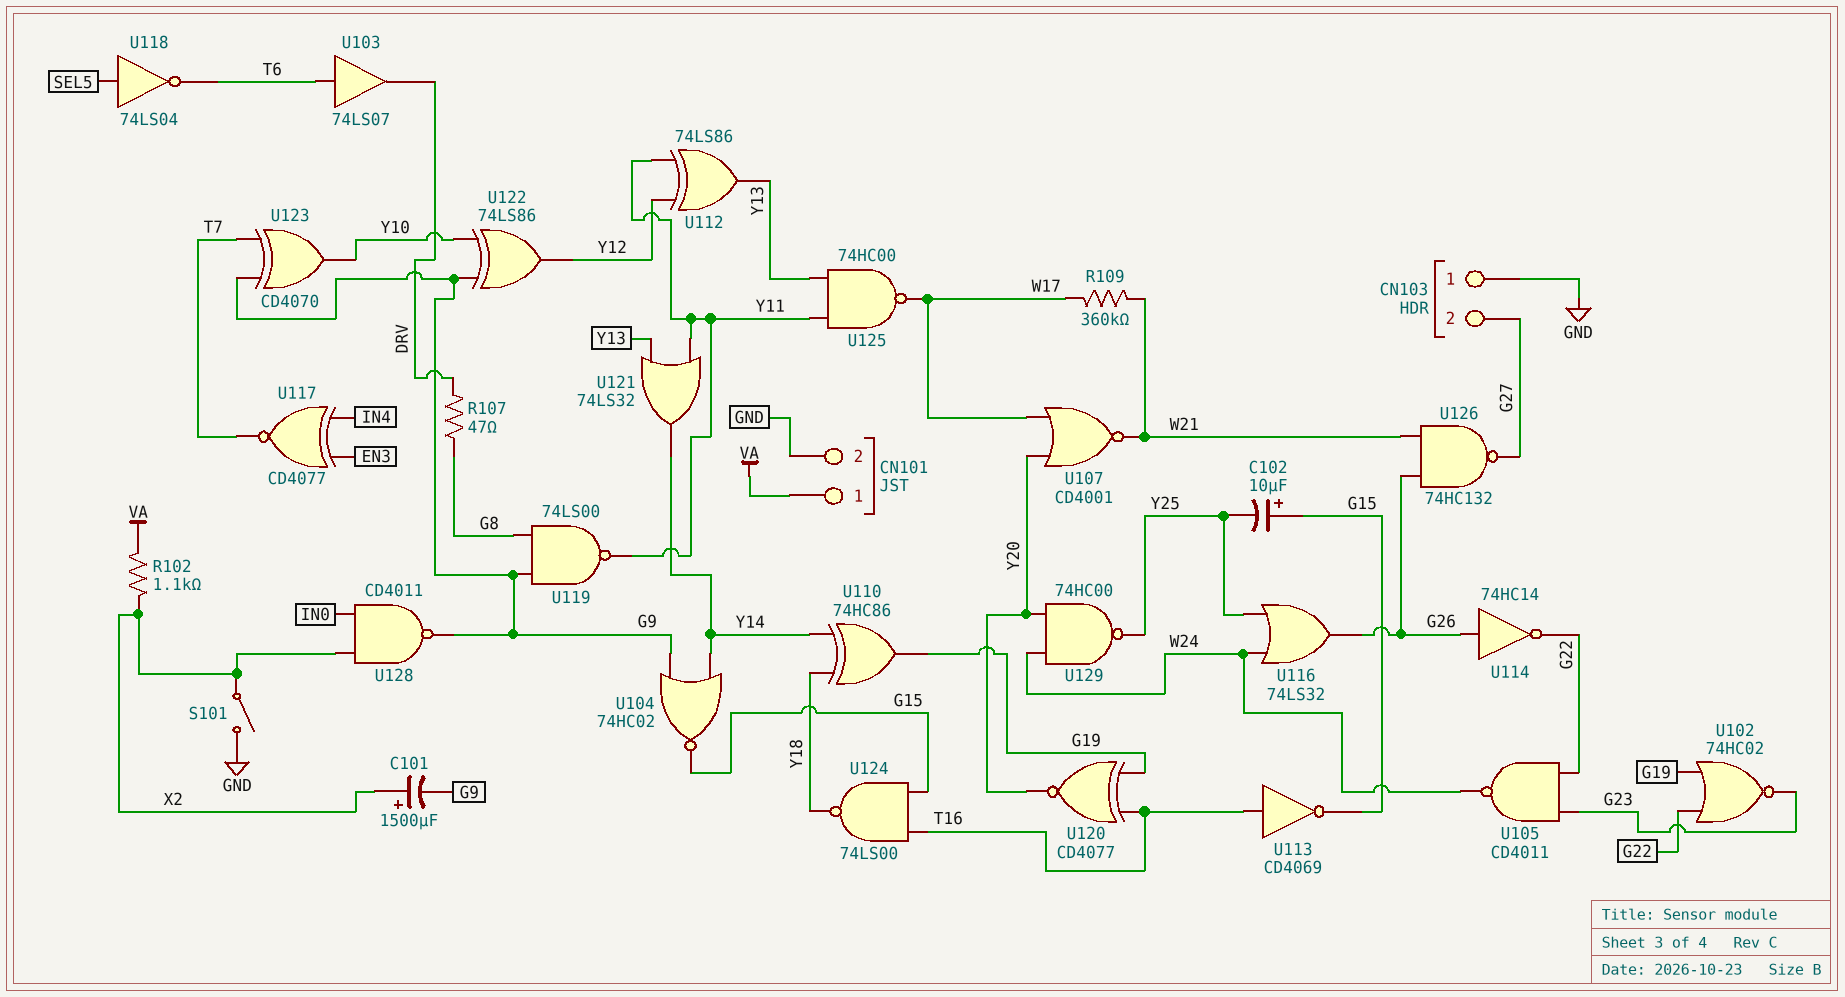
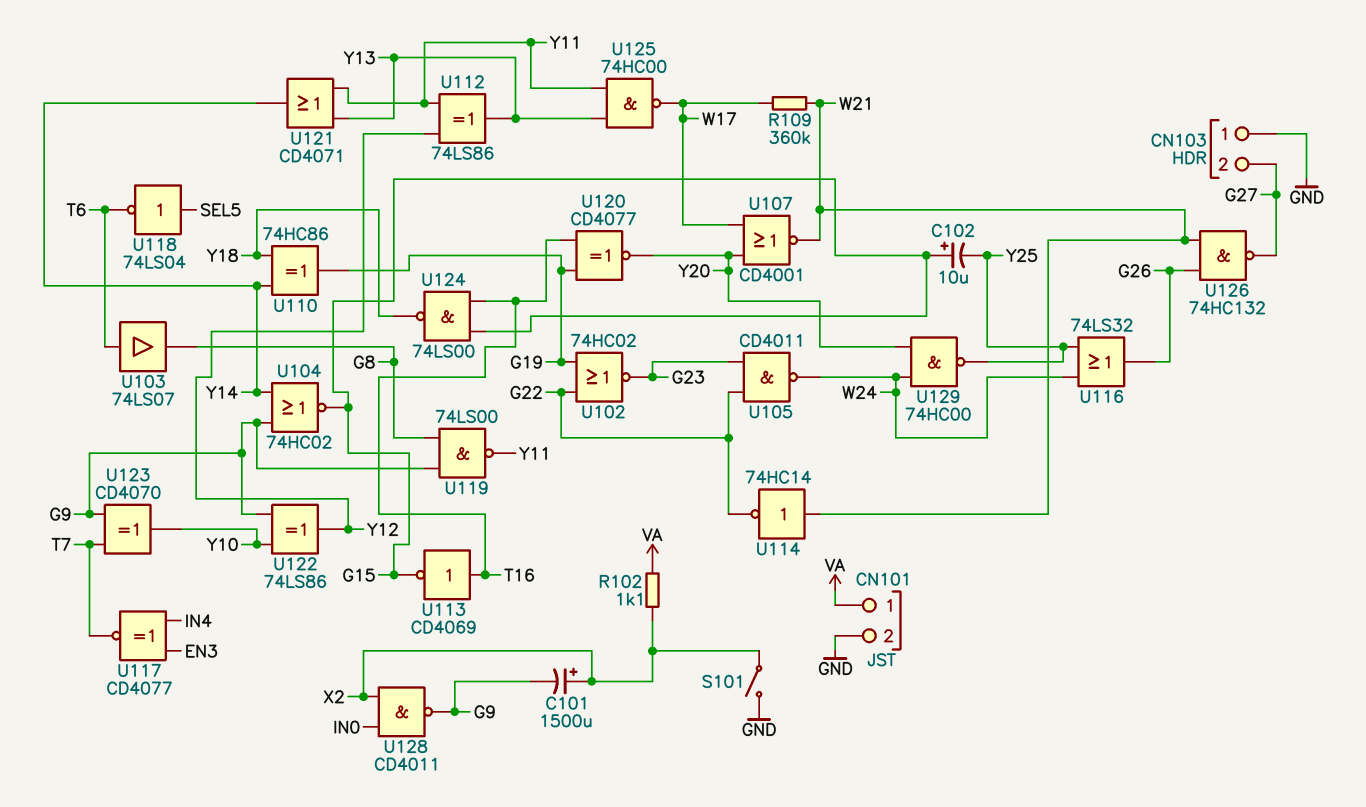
R107: 47 (DRV, G8) -> none
U103: buffer 74LS07 (in T6, out DRV) -> buffer 74LS07 (in T6, out G8)
U114: NOT 74HC14 (in G26, out G22) -> NOT 74HC14 (in W21, out G22)
U121: OR 74LS32 (in Y11, in Y13, out Y14) -> OR CD4071 (in Y11, in Y13, out Y14)

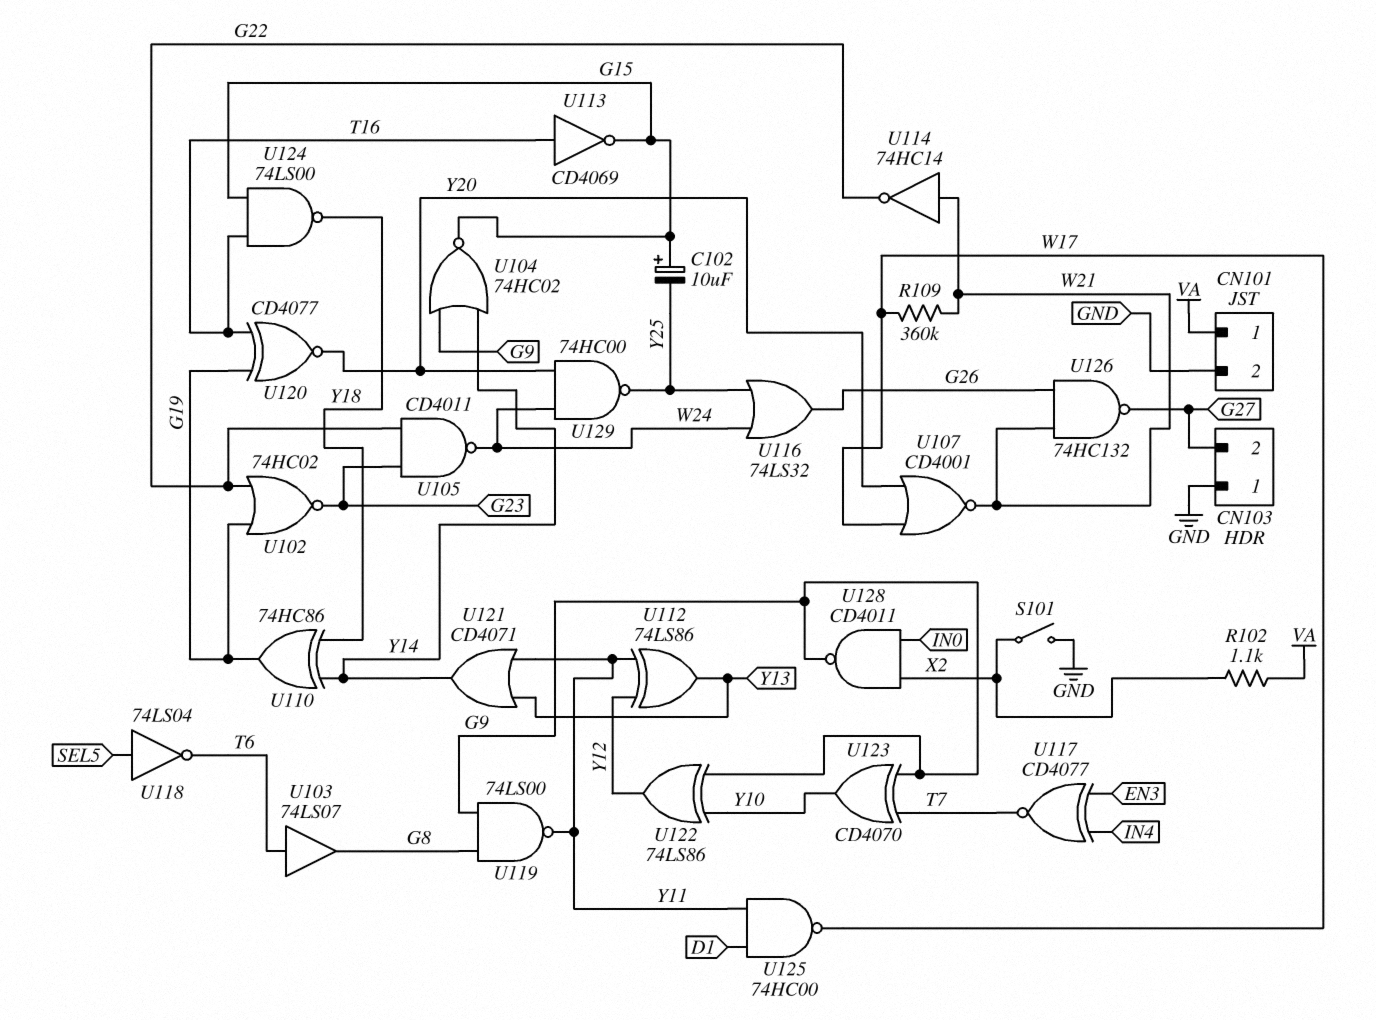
C101: 1500uF (plus X2, minus G9) -> none
U125: NAND 74HC00 (in Y11, in Y13, out W17) -> NAND 74HC00 (in D1, in Y11, out W17)

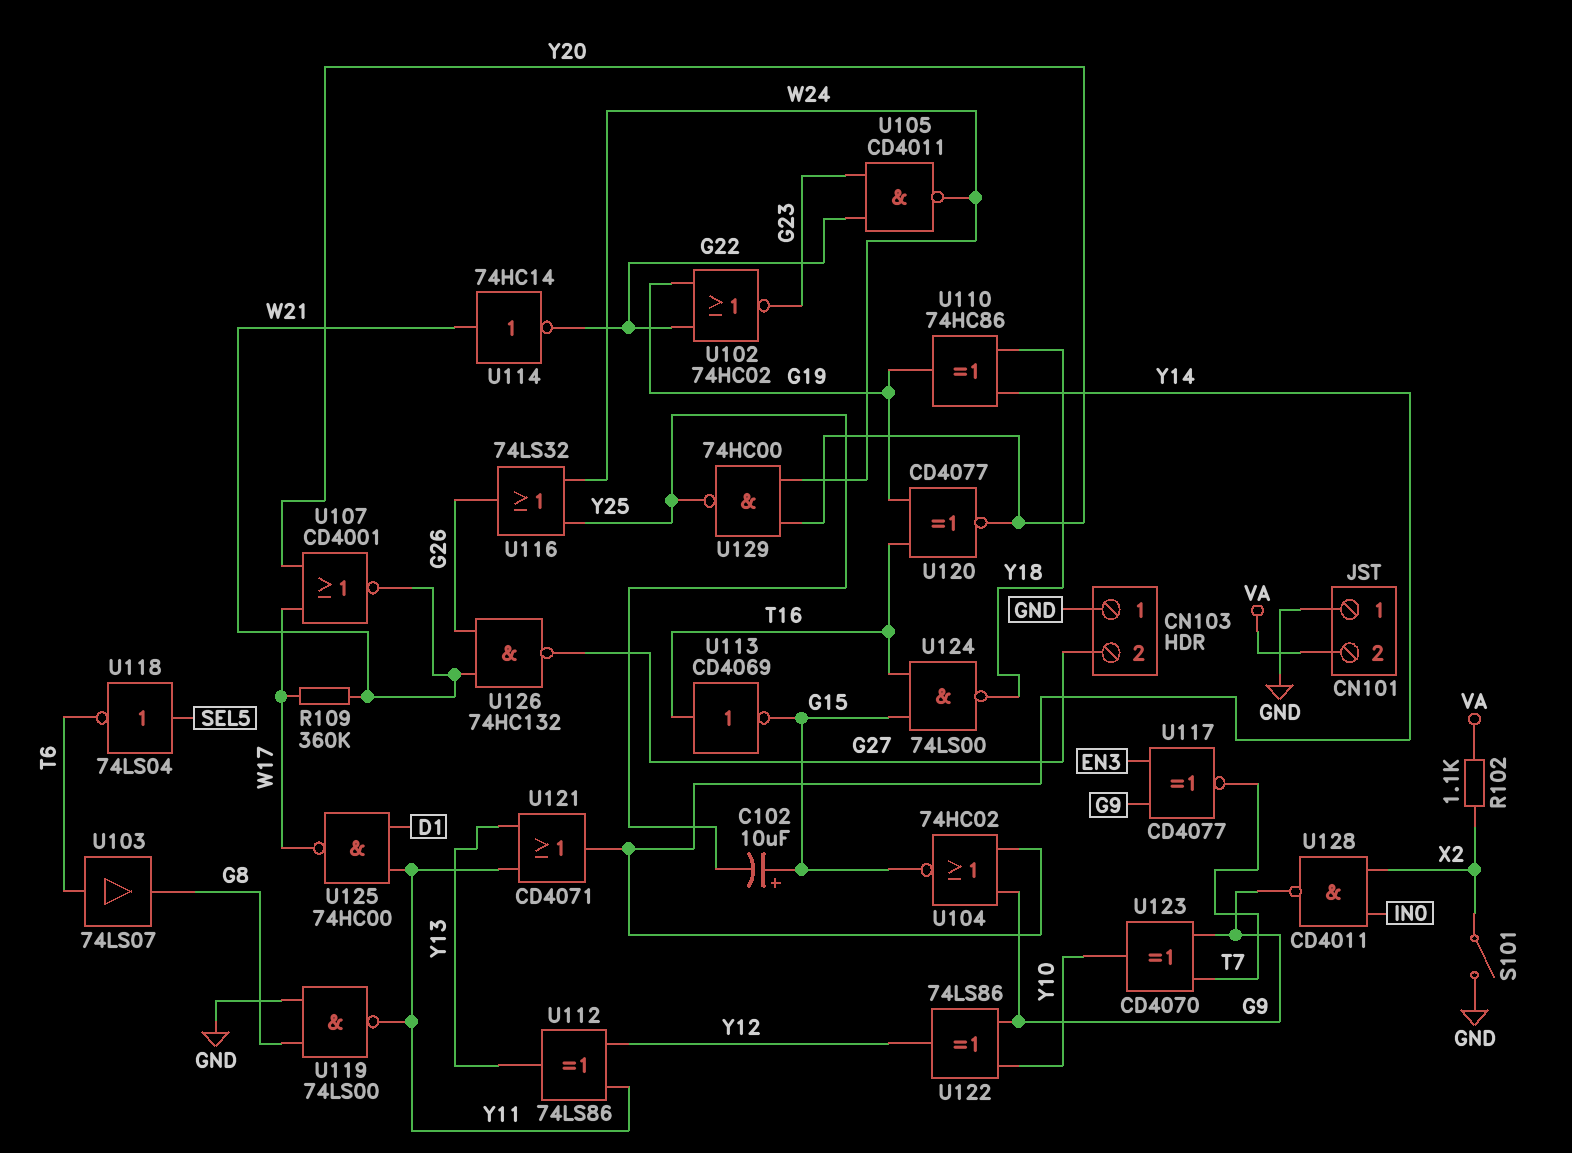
CN101 pin 1: VA -> GND
CN101 pin 2: GND -> VA
U117: XNOR CD4077 (in EN3, in IN4, out T7) -> XNOR CD4077 (in EN3, in G9, out T7)
U119: NAND 74LS00 (in G8, in G9, out Y11) -> NAND 74LS00 (in G8, in GND, out Y11)

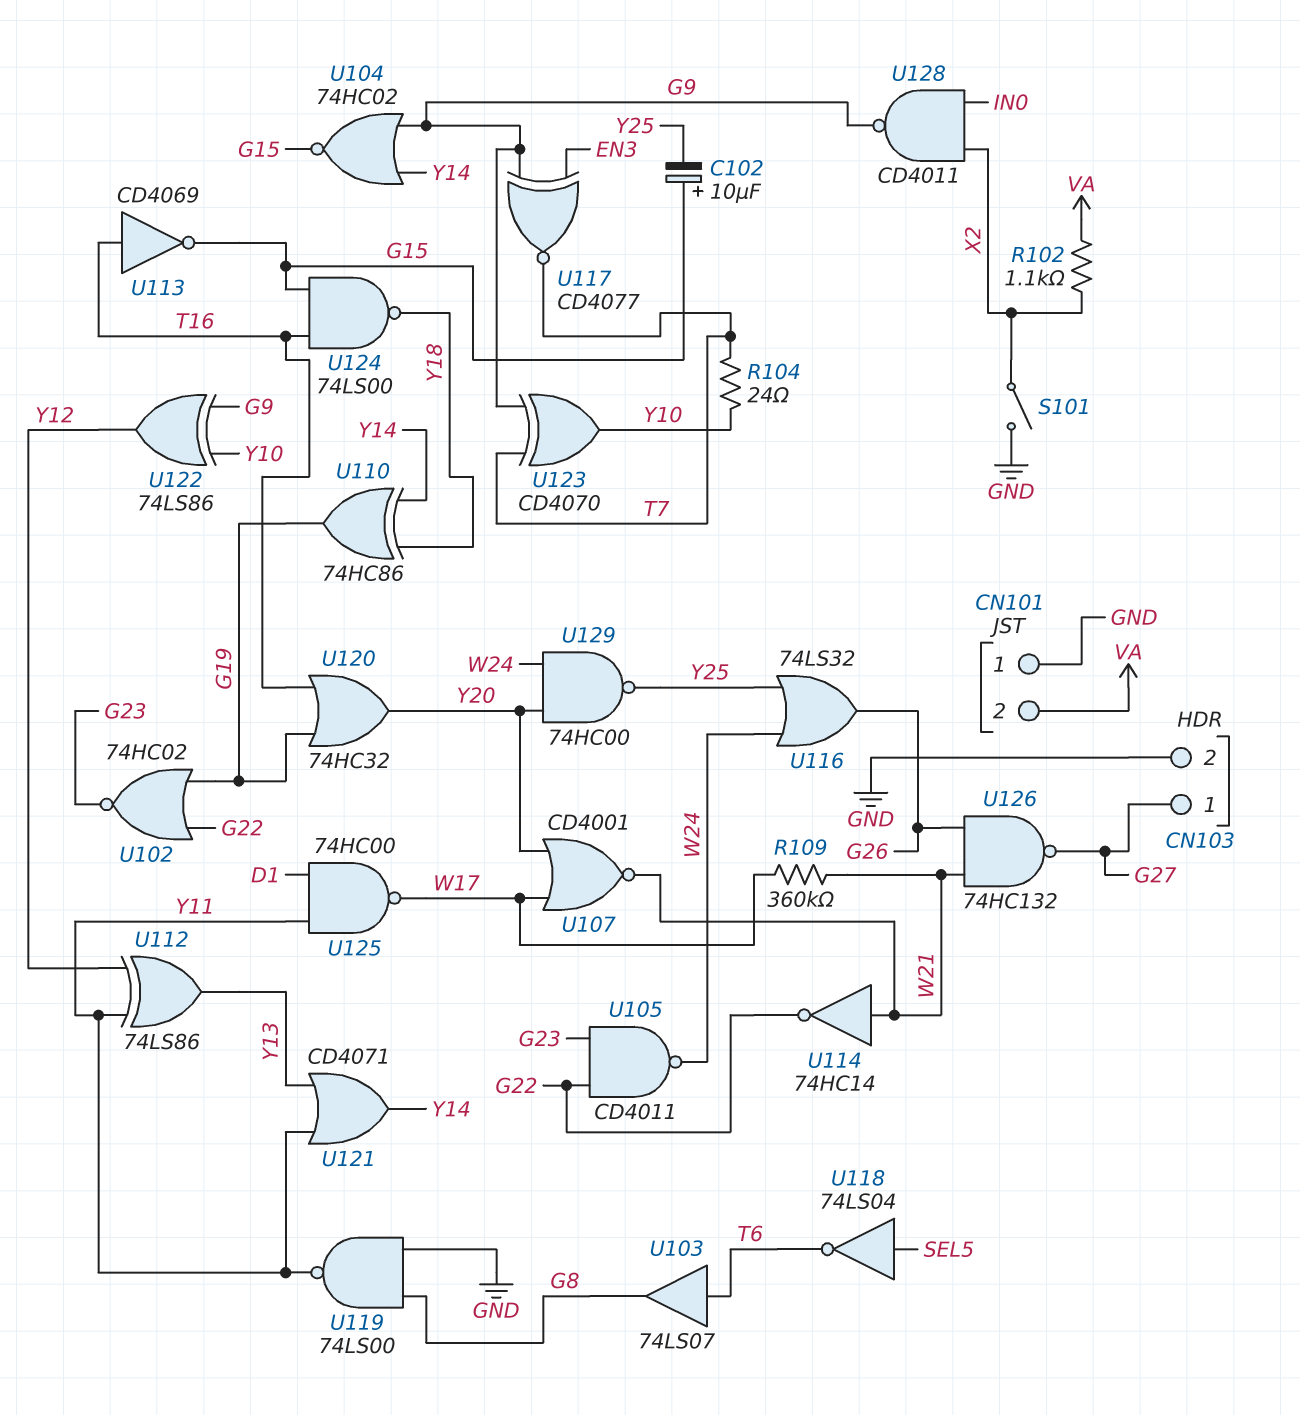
CN103 pin 1: GND -> G27
CN103 pin 2: G27 -> GND
R104: none -> 24 (T7, Y10)
U120: XNOR CD4077 (in G19, in T16, out Y20) -> OR 74HC32 (in G19, in T16, out Y20)

